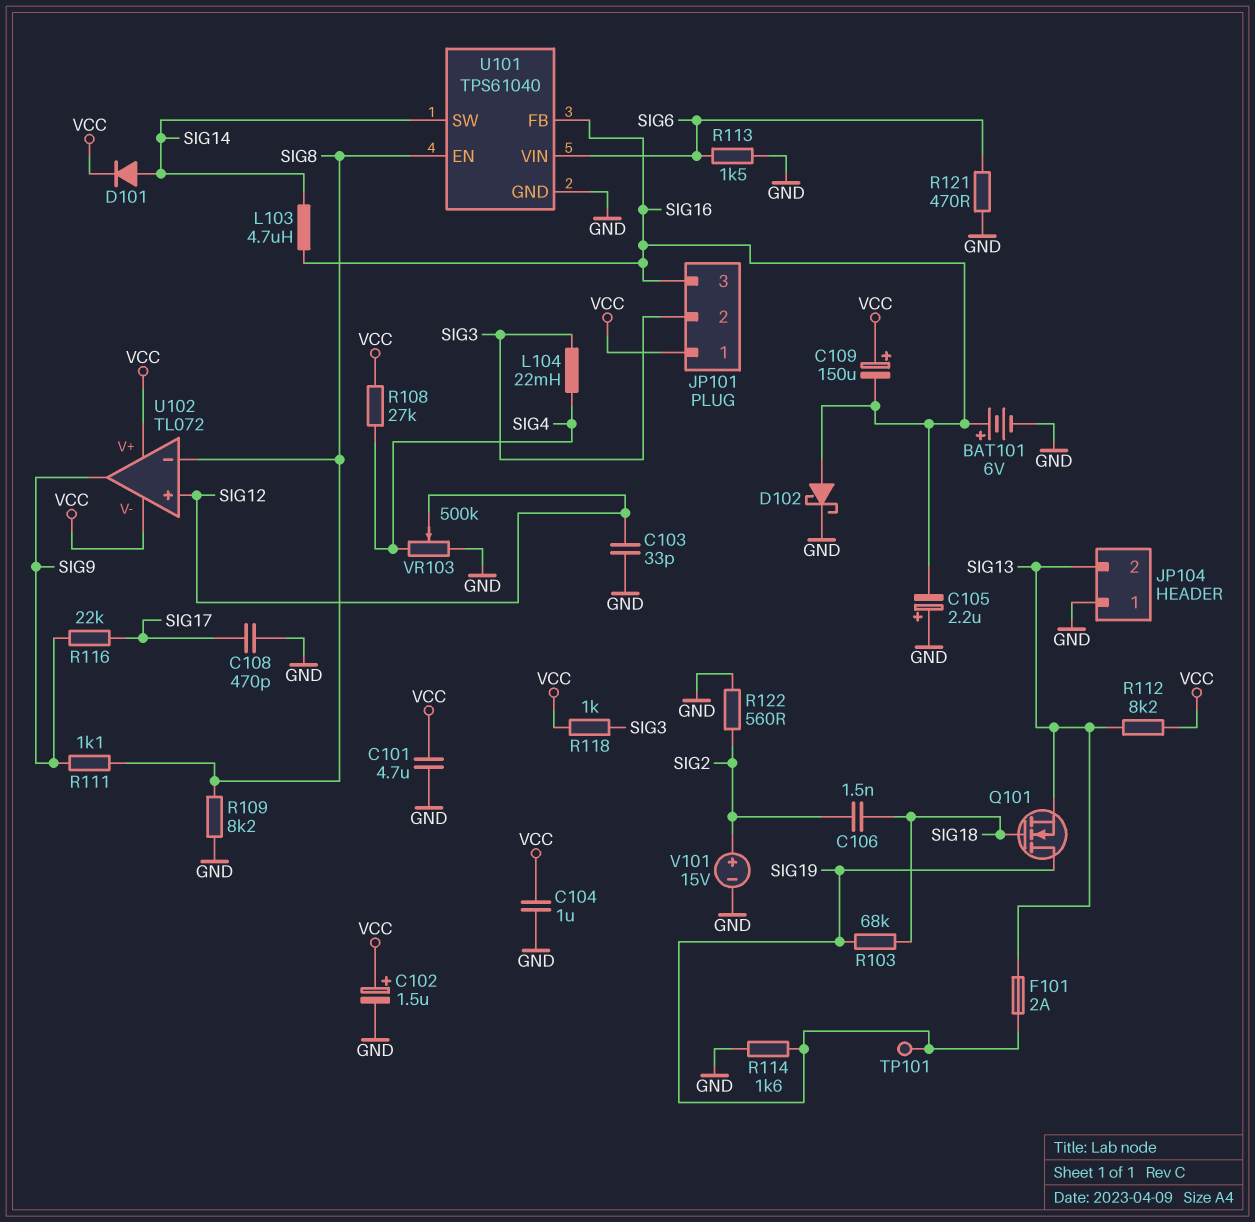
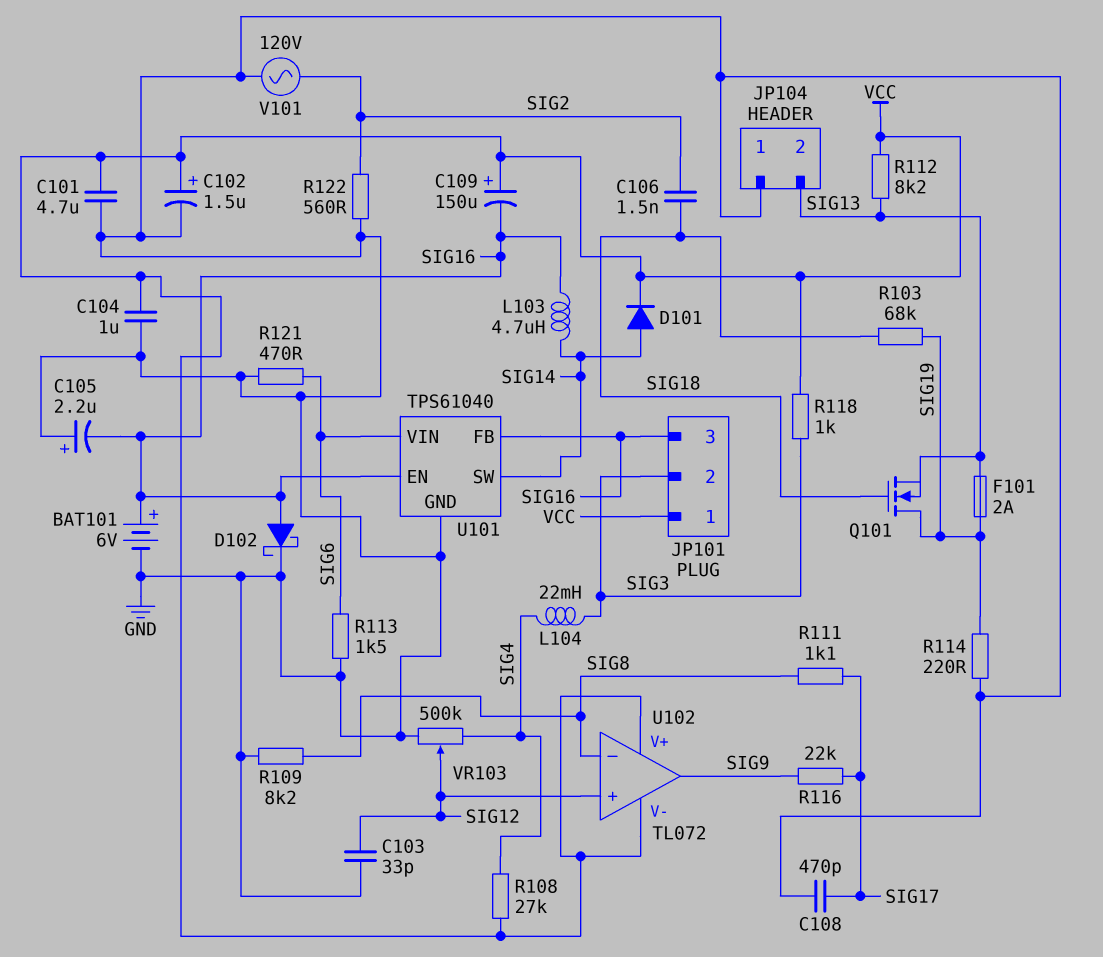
R111: 1.1k (SIG8, SIG9) -> 1.1k (SIG8, SIG17)
R114: 1.6k (GND, SIG19) -> 220 (GND, SIG19)
TP101: test point (SIG19) -> none
U101 pin EN: SIG8 -> SIG16
V101: 15V (plus SIG2, minus GND) -> AC 120V (GND, SIG2)

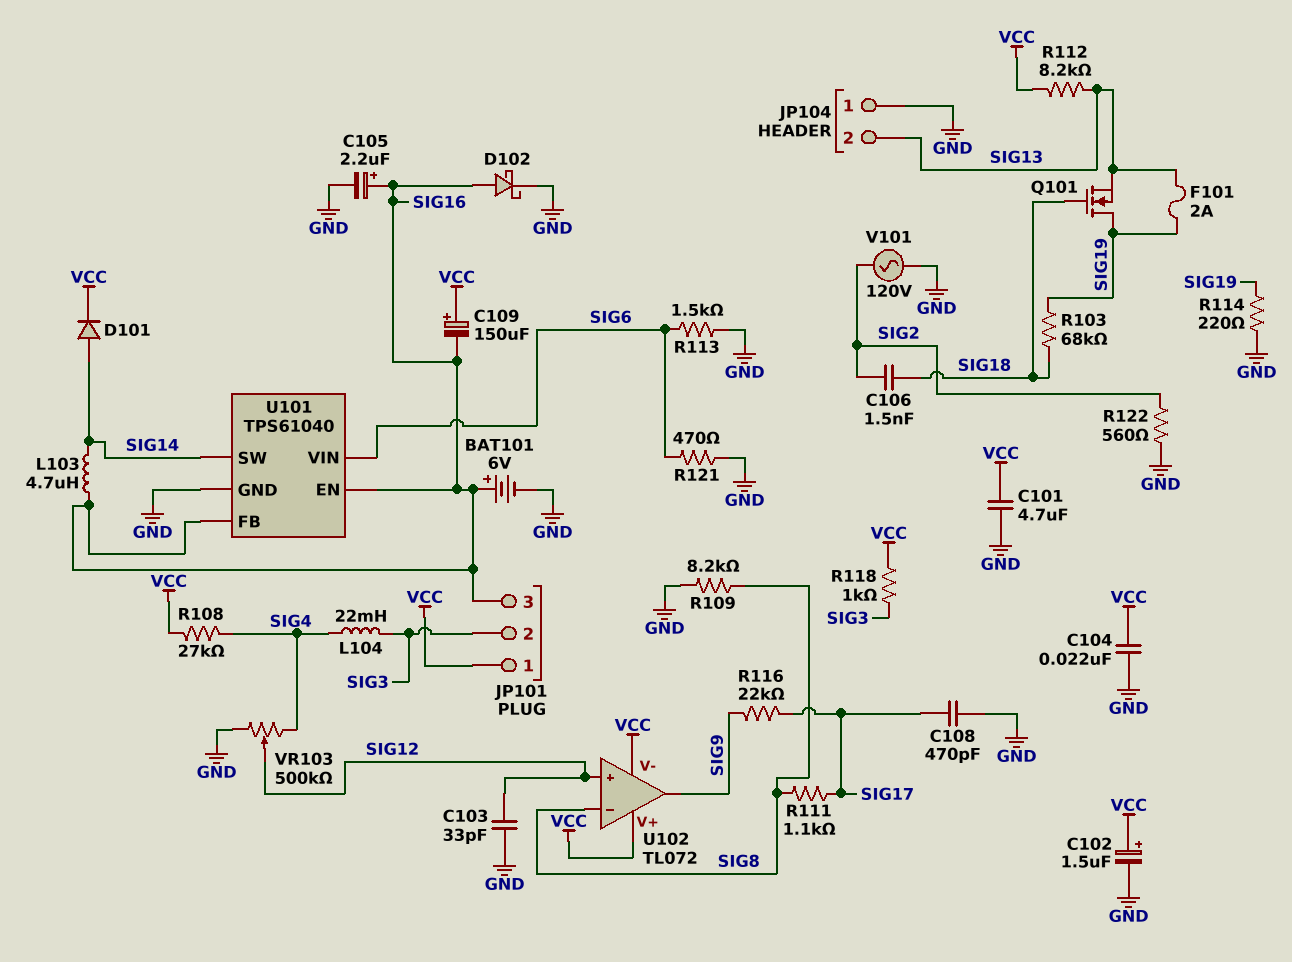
C104: 1uF (GND, VCC) -> 22nF (GND, VCC)
C105: 2.2uF (plus GND, minus SIG16) -> 2.2uF (plus SIG16, minus GND)

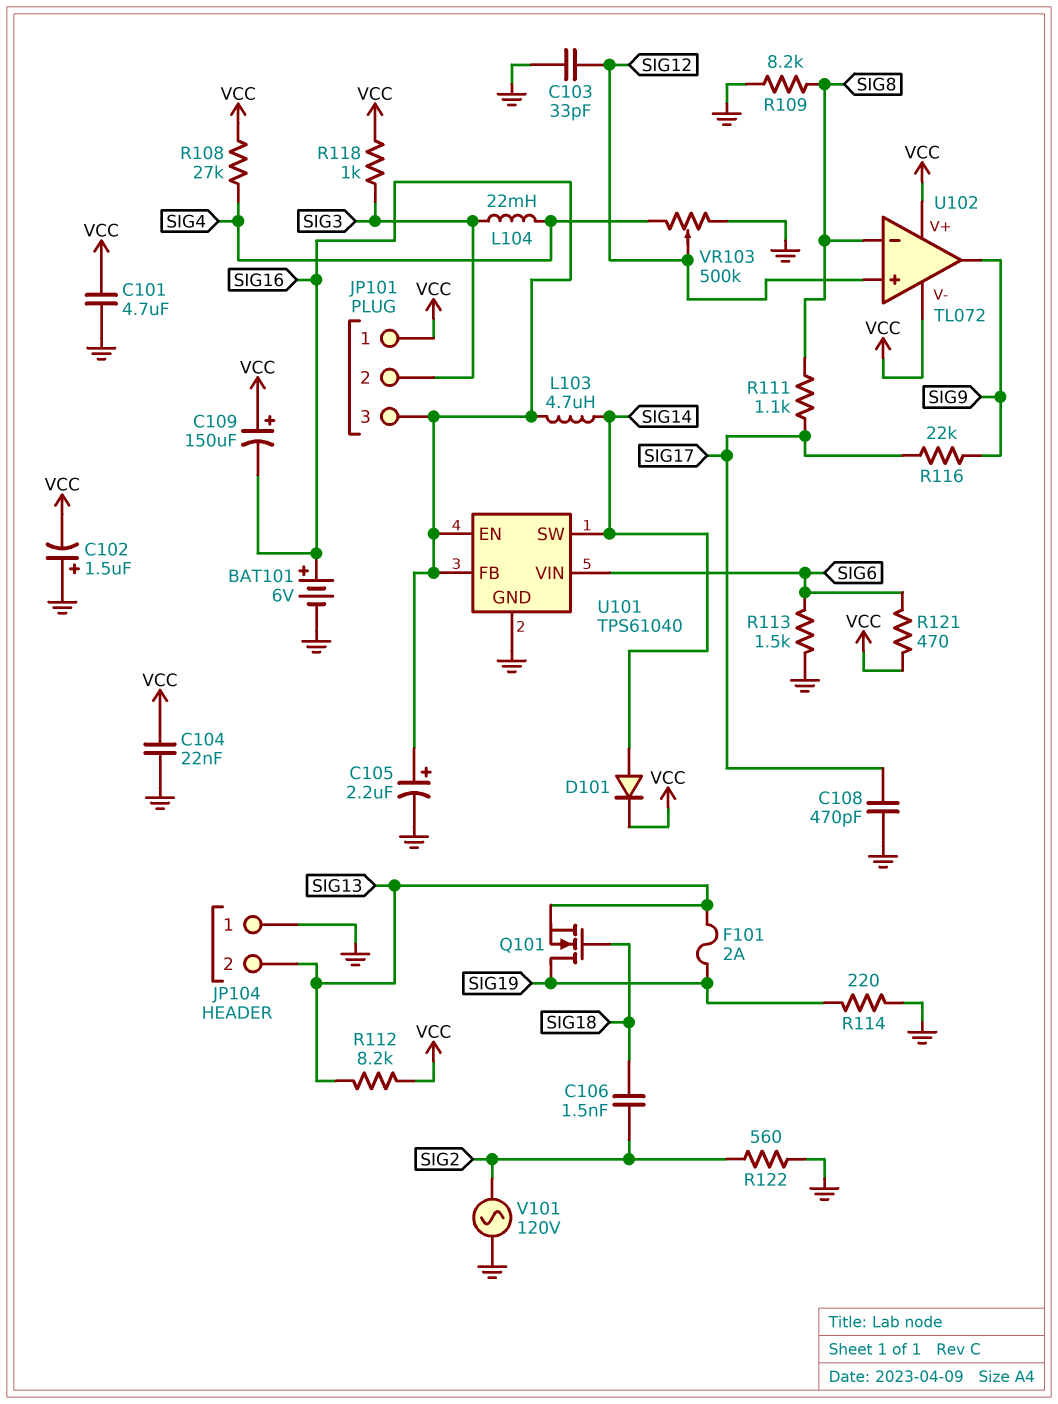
C102: 1.5uF (plus VCC, minus GND) -> 1.5uF (plus GND, minus VCC)
D102: schottky (A SIG16, K GND) -> none
R103: 68k (SIG18, SIG19) -> none
R121: 470 (GND, SIG6) -> 470 (SIG6, VCC)

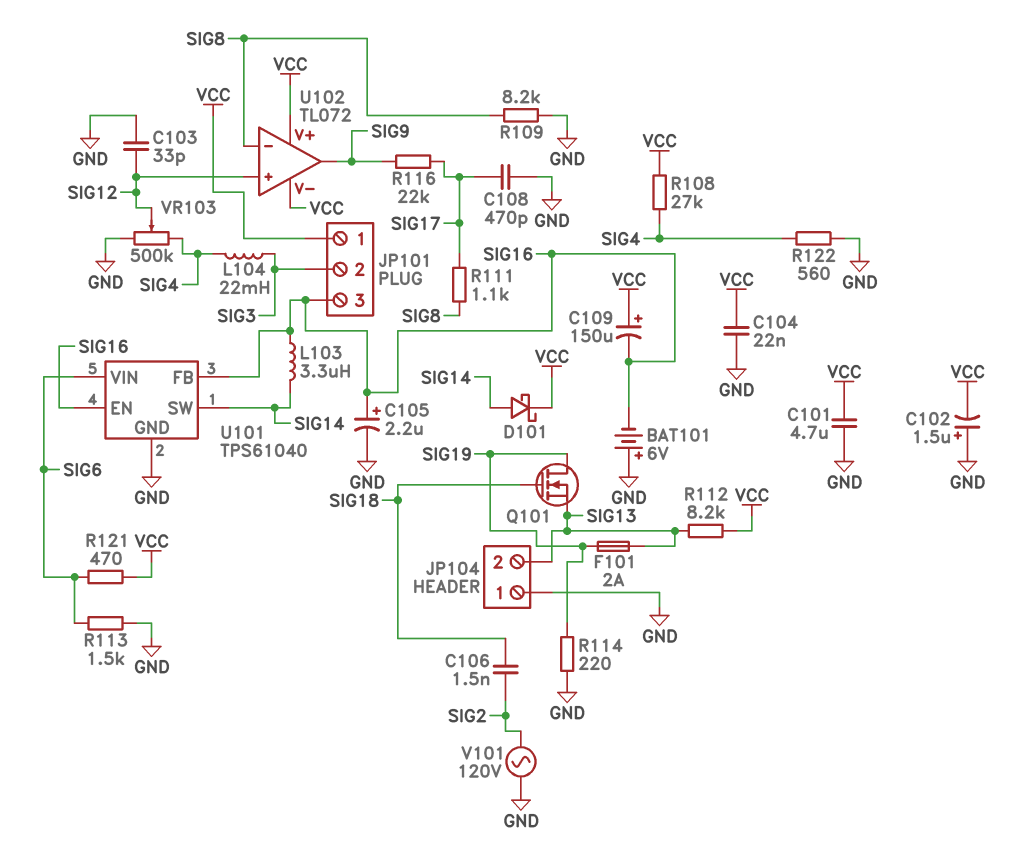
BAT101: 6V (plus SIG16, minus GND) -> 6V (plus GND, minus SIG16)
D101: diode (A SIG14, K VCC) -> schottky (A SIG14, K VCC)
L103: 4.7uH (SIG14, SIG16) -> 3.3uH (SIG14, SIG16)
R118: 1k (SIG3, VCC) -> none
R122: 560 (GND, SIG2) -> 560 (GND, SIG4)

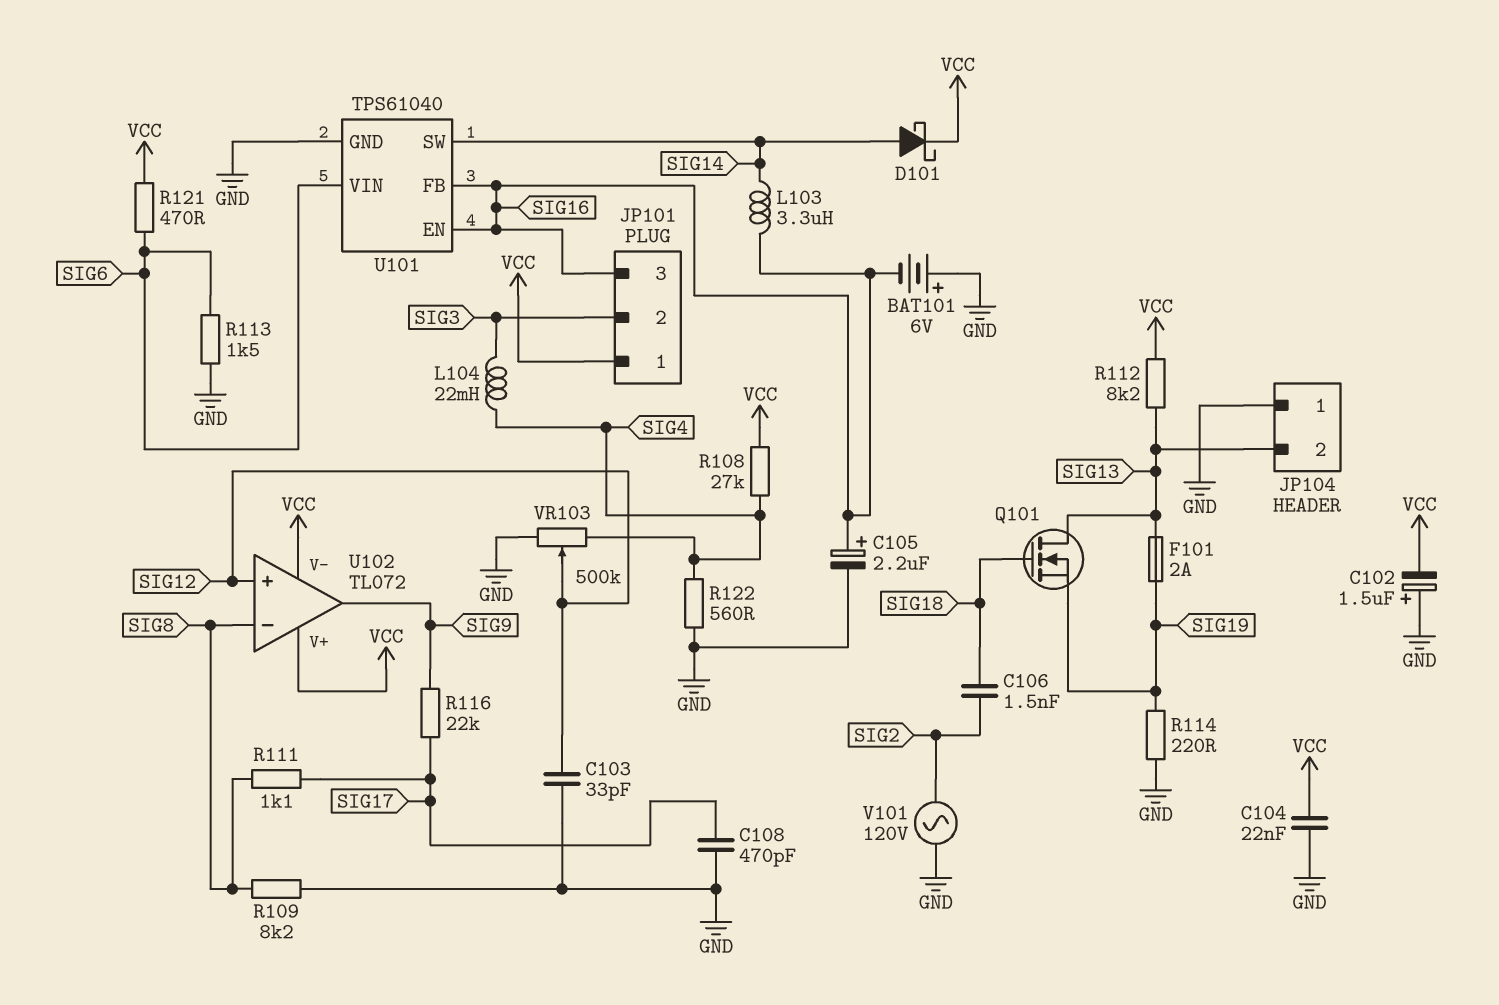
C101: 4.7uF (GND, VCC) -> none
C109: 150uF (plus VCC, minus SIG16) -> none
Q101: NMOS (G SIG18, D SIG19, S SIG13) -> NMOS (G SIG18, D SIG13, S SIG19)

